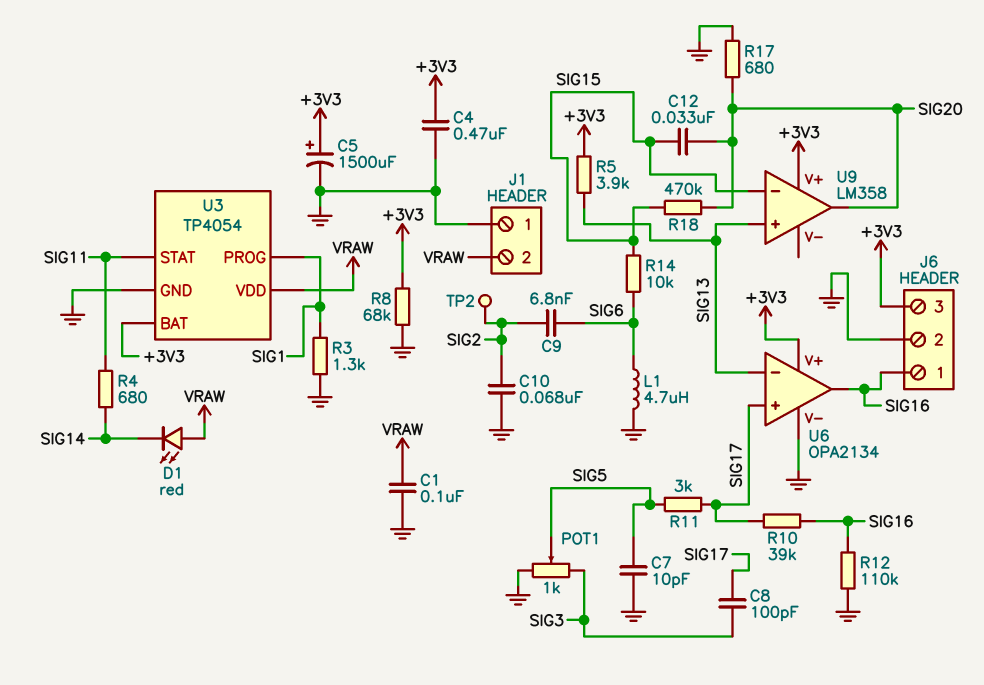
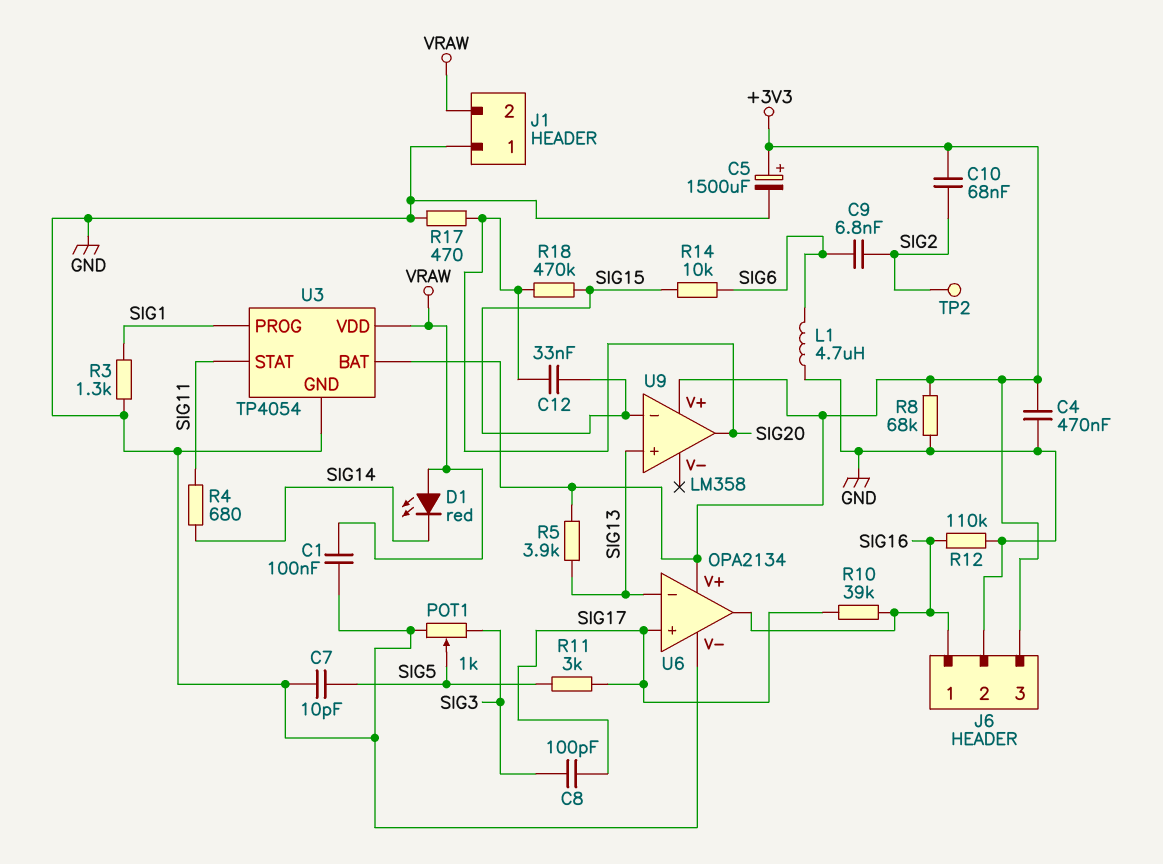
C10: 68nF (GND, SIG2) -> 68nF (+3V3, SIG2)
R17: 680 (GND, SIG20) -> 470 (GND, SIG20)

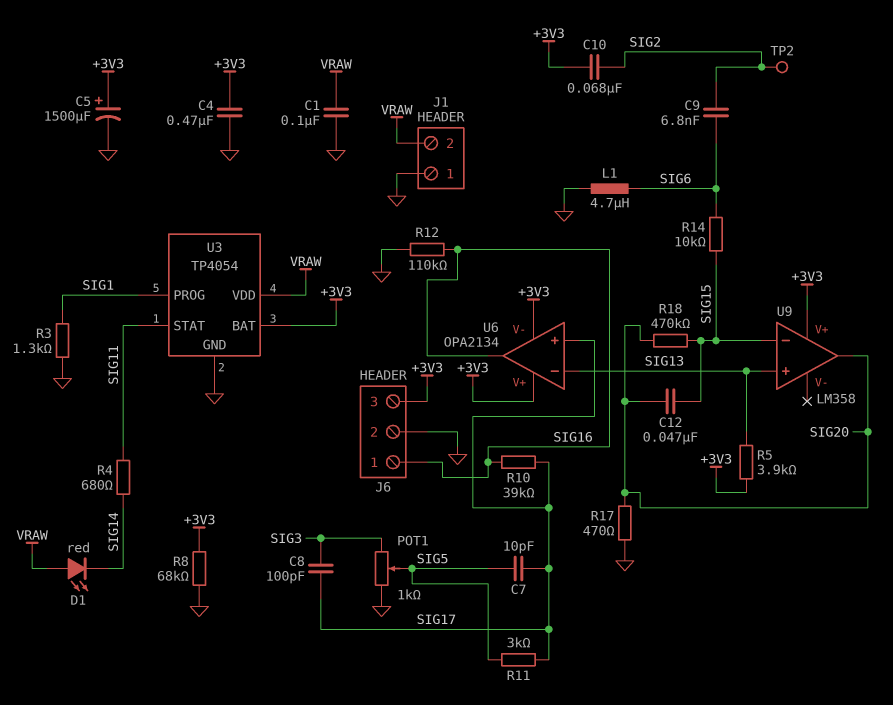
C7: 10pF (GND, SIG5) -> 10pF (SIG5, SIG17)
C12: 33nF (SIG15, SIG20) -> 47nF (SIG15, SIG20)
U6 pin V-: GND -> +3V3

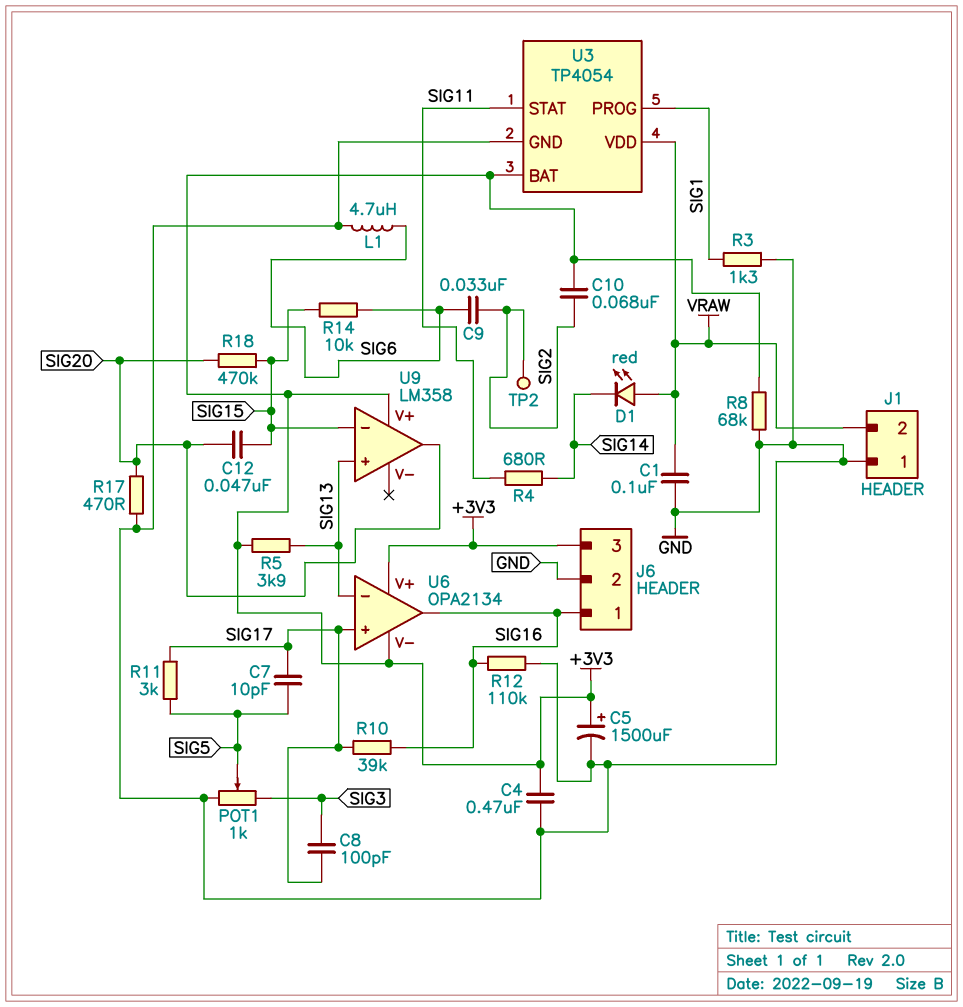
C9: 6.8nF (SIG2, SIG6) -> 33nF (SIG2, SIG6)

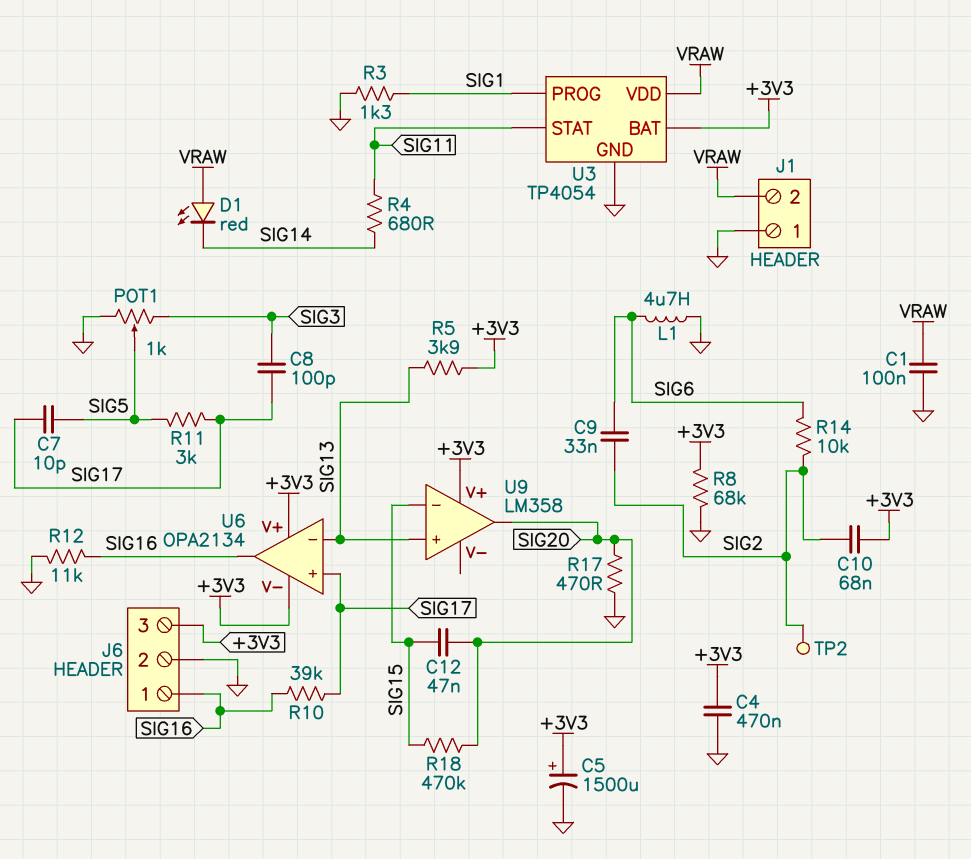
R12: 110k (GND, SIG16) -> 11k (GND, SIG16)
R14: 10k (SIG6, SIG15) -> 10k (SIG2, SIG6)

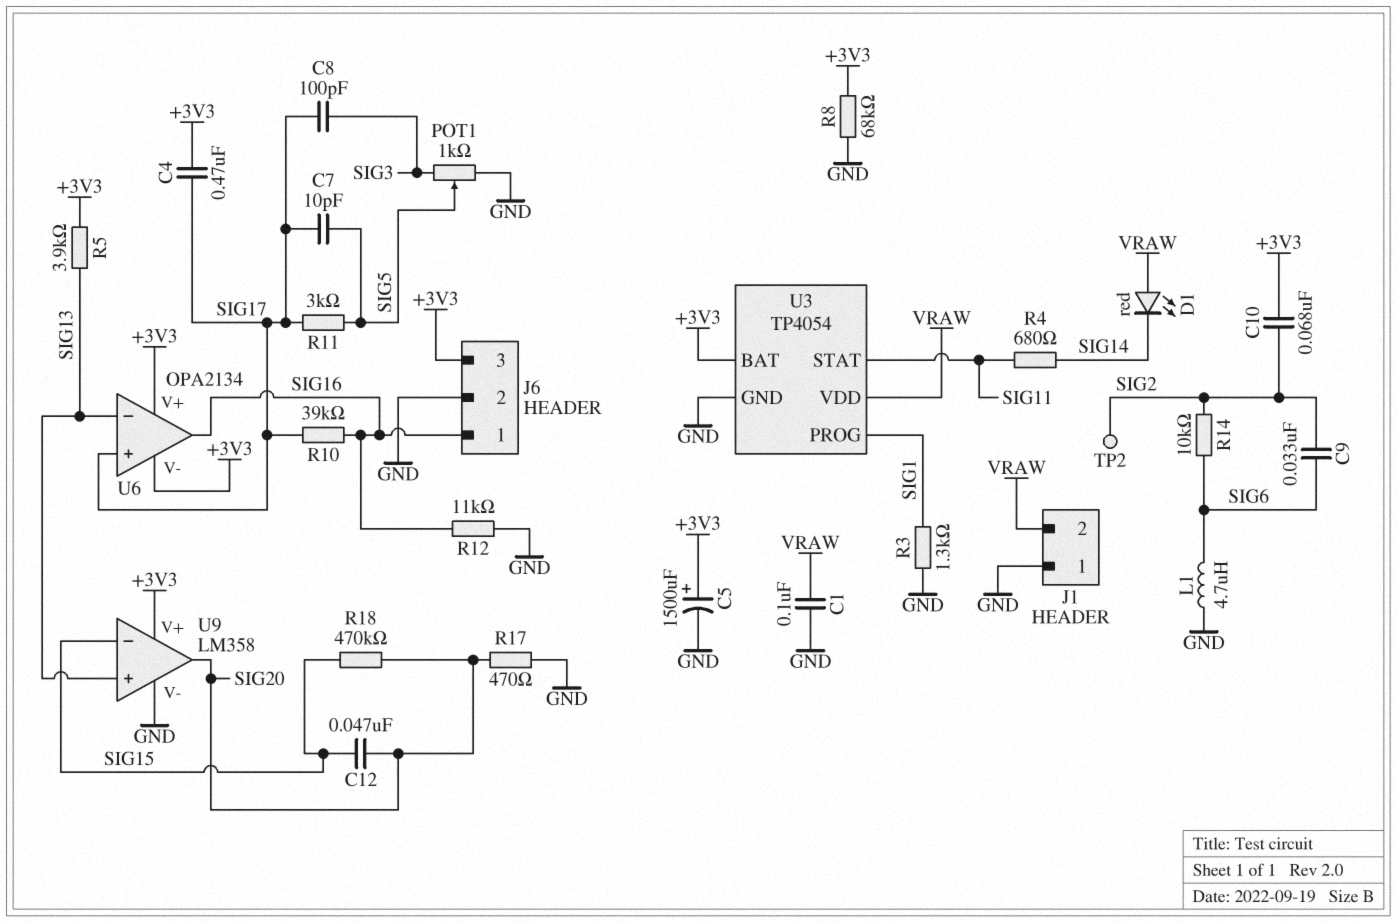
C4: 470nF (+3V3, GND) -> 470nF (+3V3, SIG17)
U9 pin V-: none -> GND

